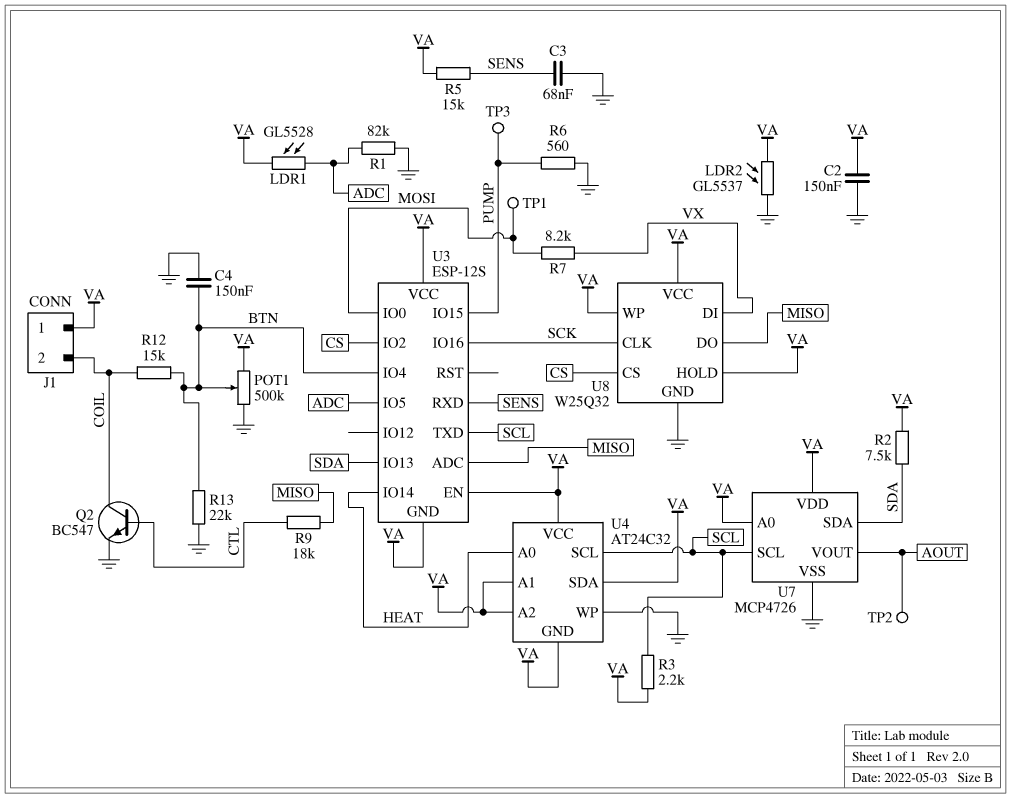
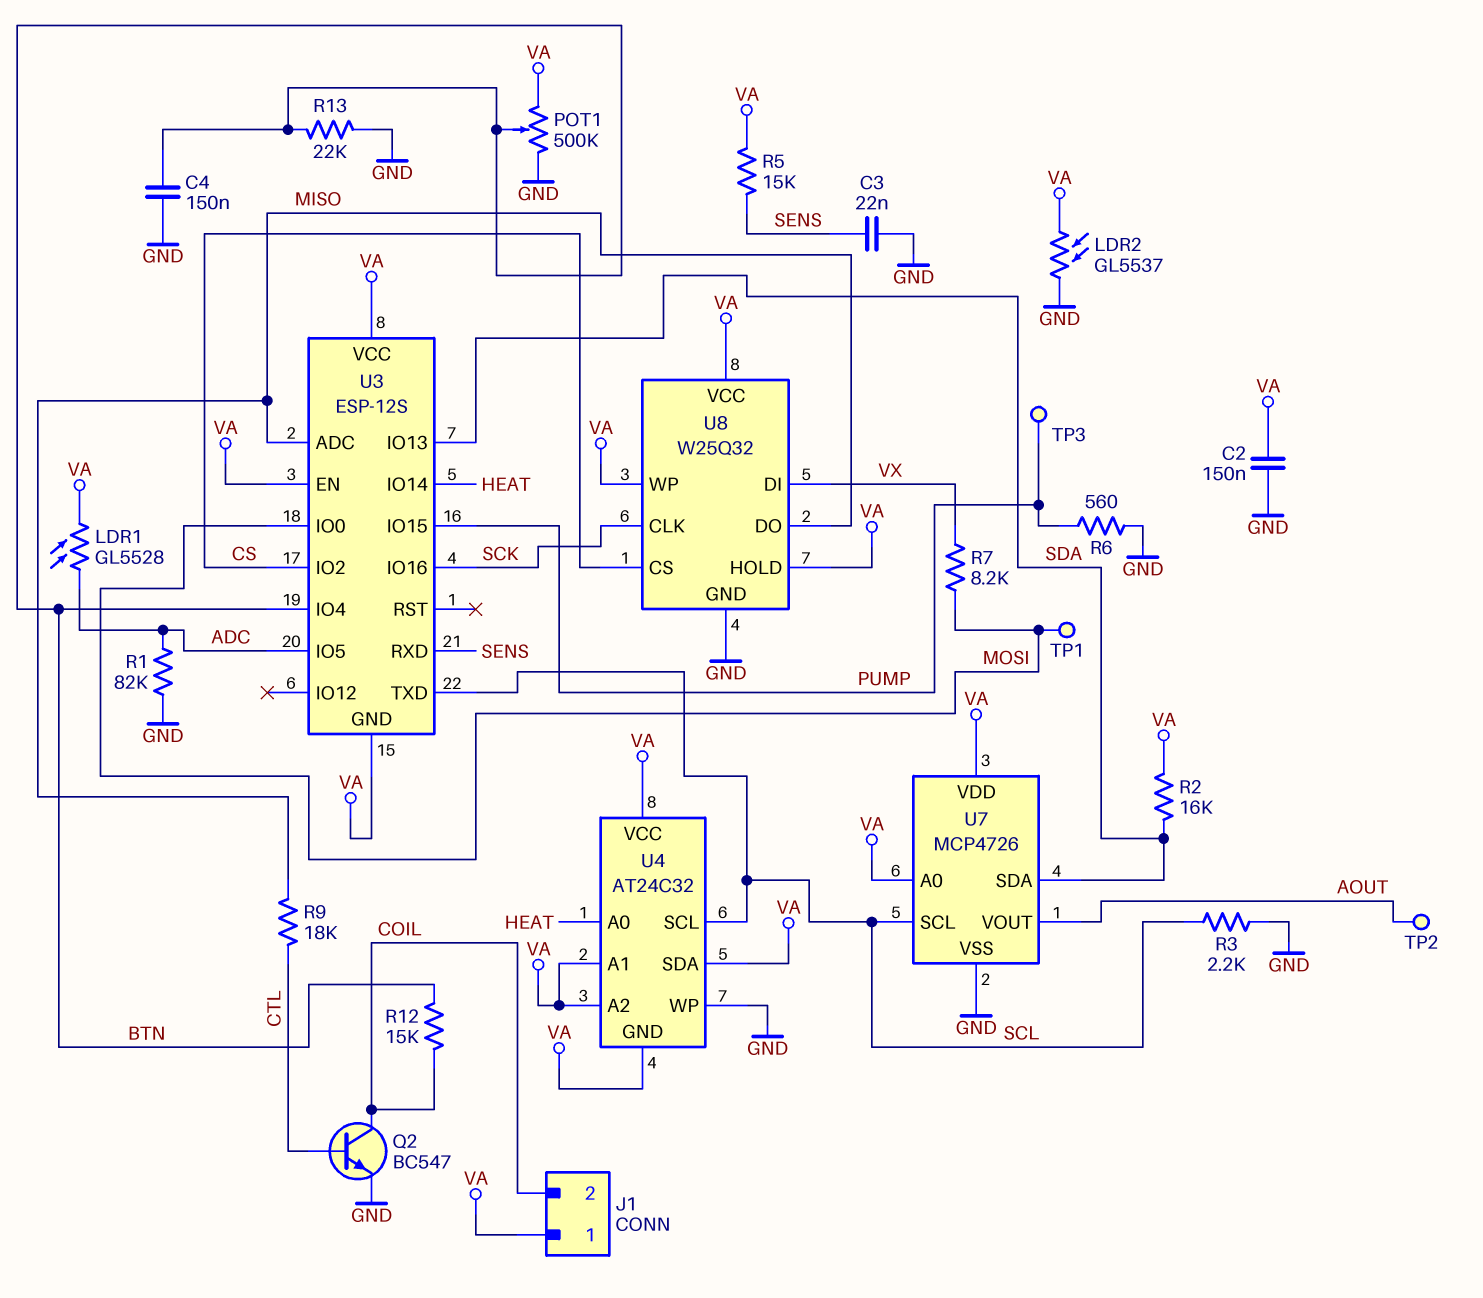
C3: 68nF (GND, SENS) -> 22nF (GND, SENS)
R2: 7.5k (SDA, VA) -> 16k (SDA, VA)
R3: 2.2k (SCL, VA) -> 2.2k (GND, SCL)

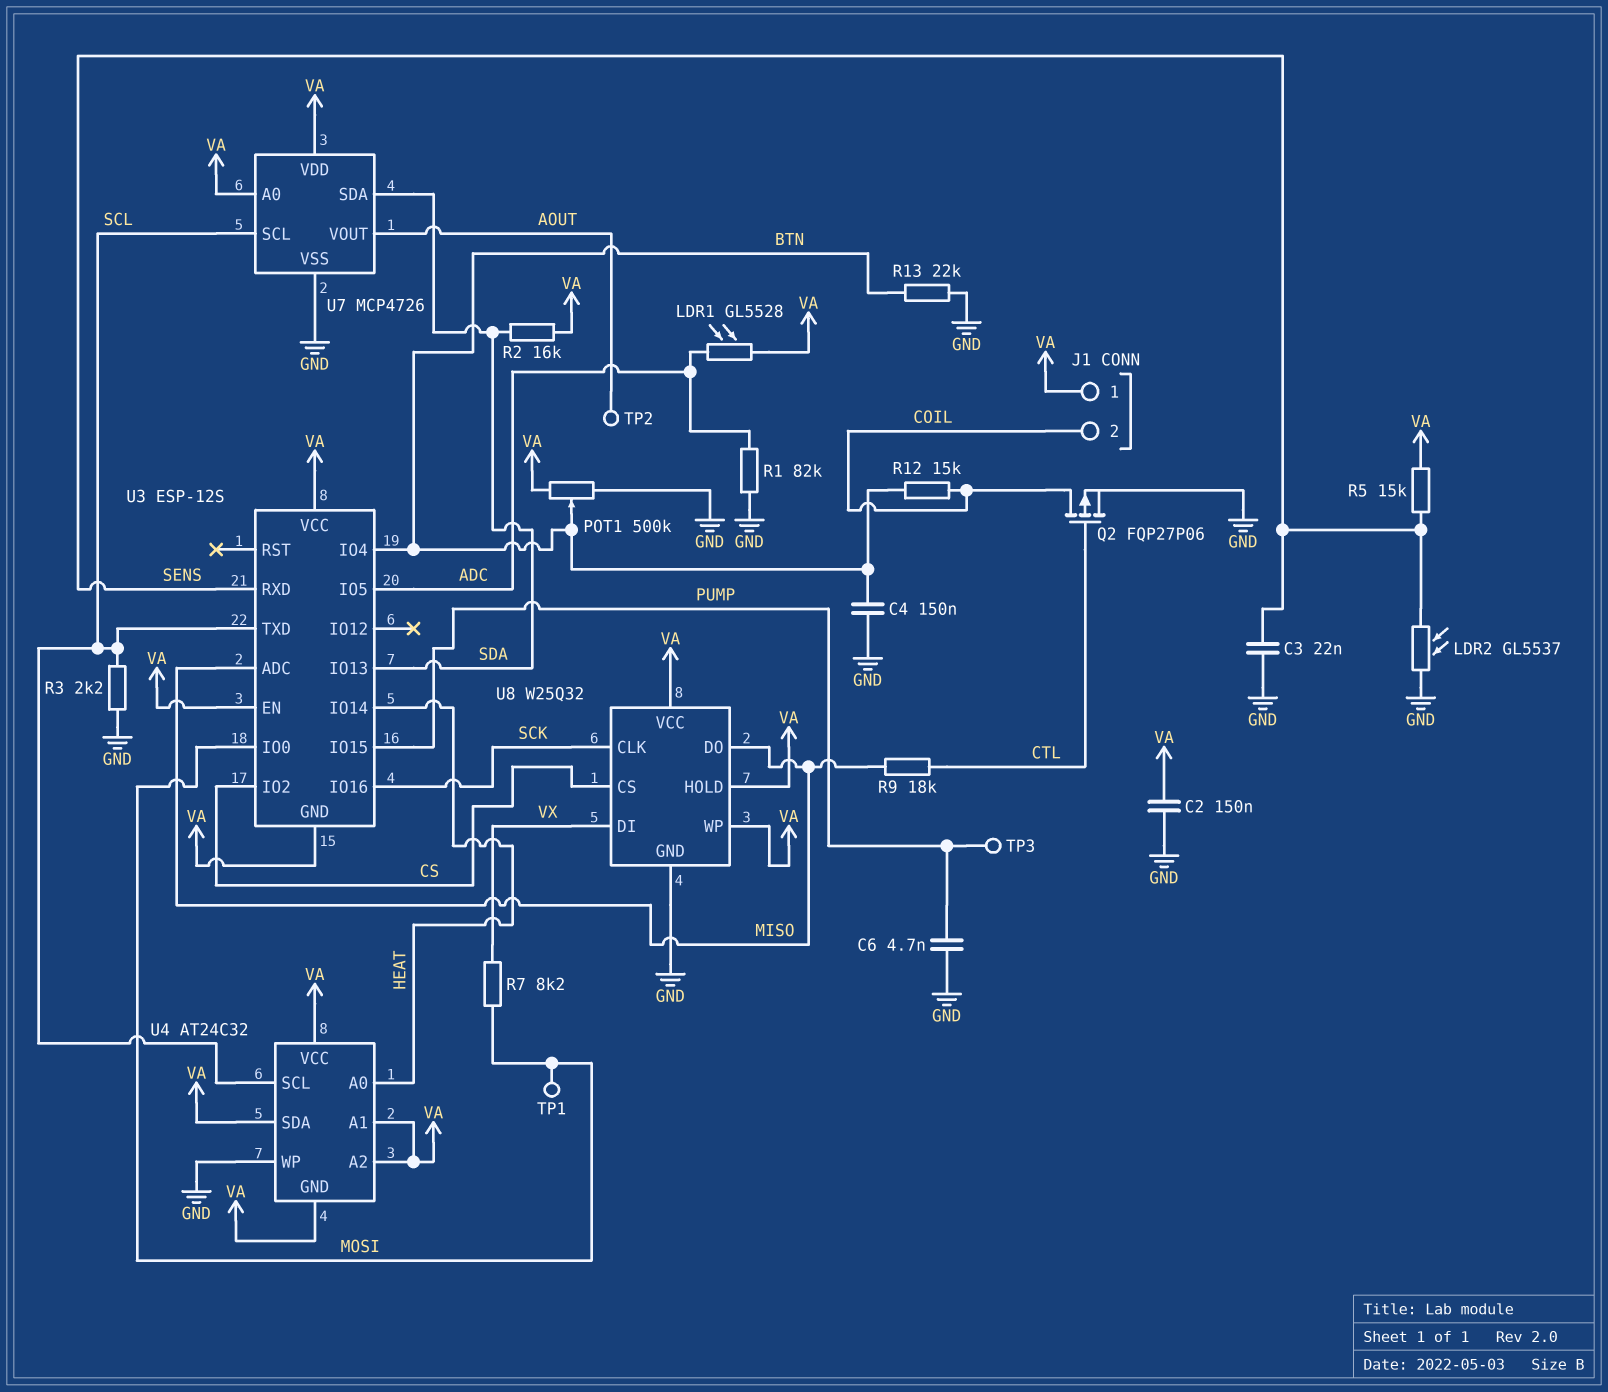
C6: none -> 4.7nF (GND, PUMP)
LDR2: GL5537 (GND, VA) -> GL5537 (GND, SENS)
Q2: NPN BC547 (B CTL, C COIL, E GND) -> PMOS FQP27P06 (G CTL, D COIL, S GND)
R6: 560 (GND, PUMP) -> none

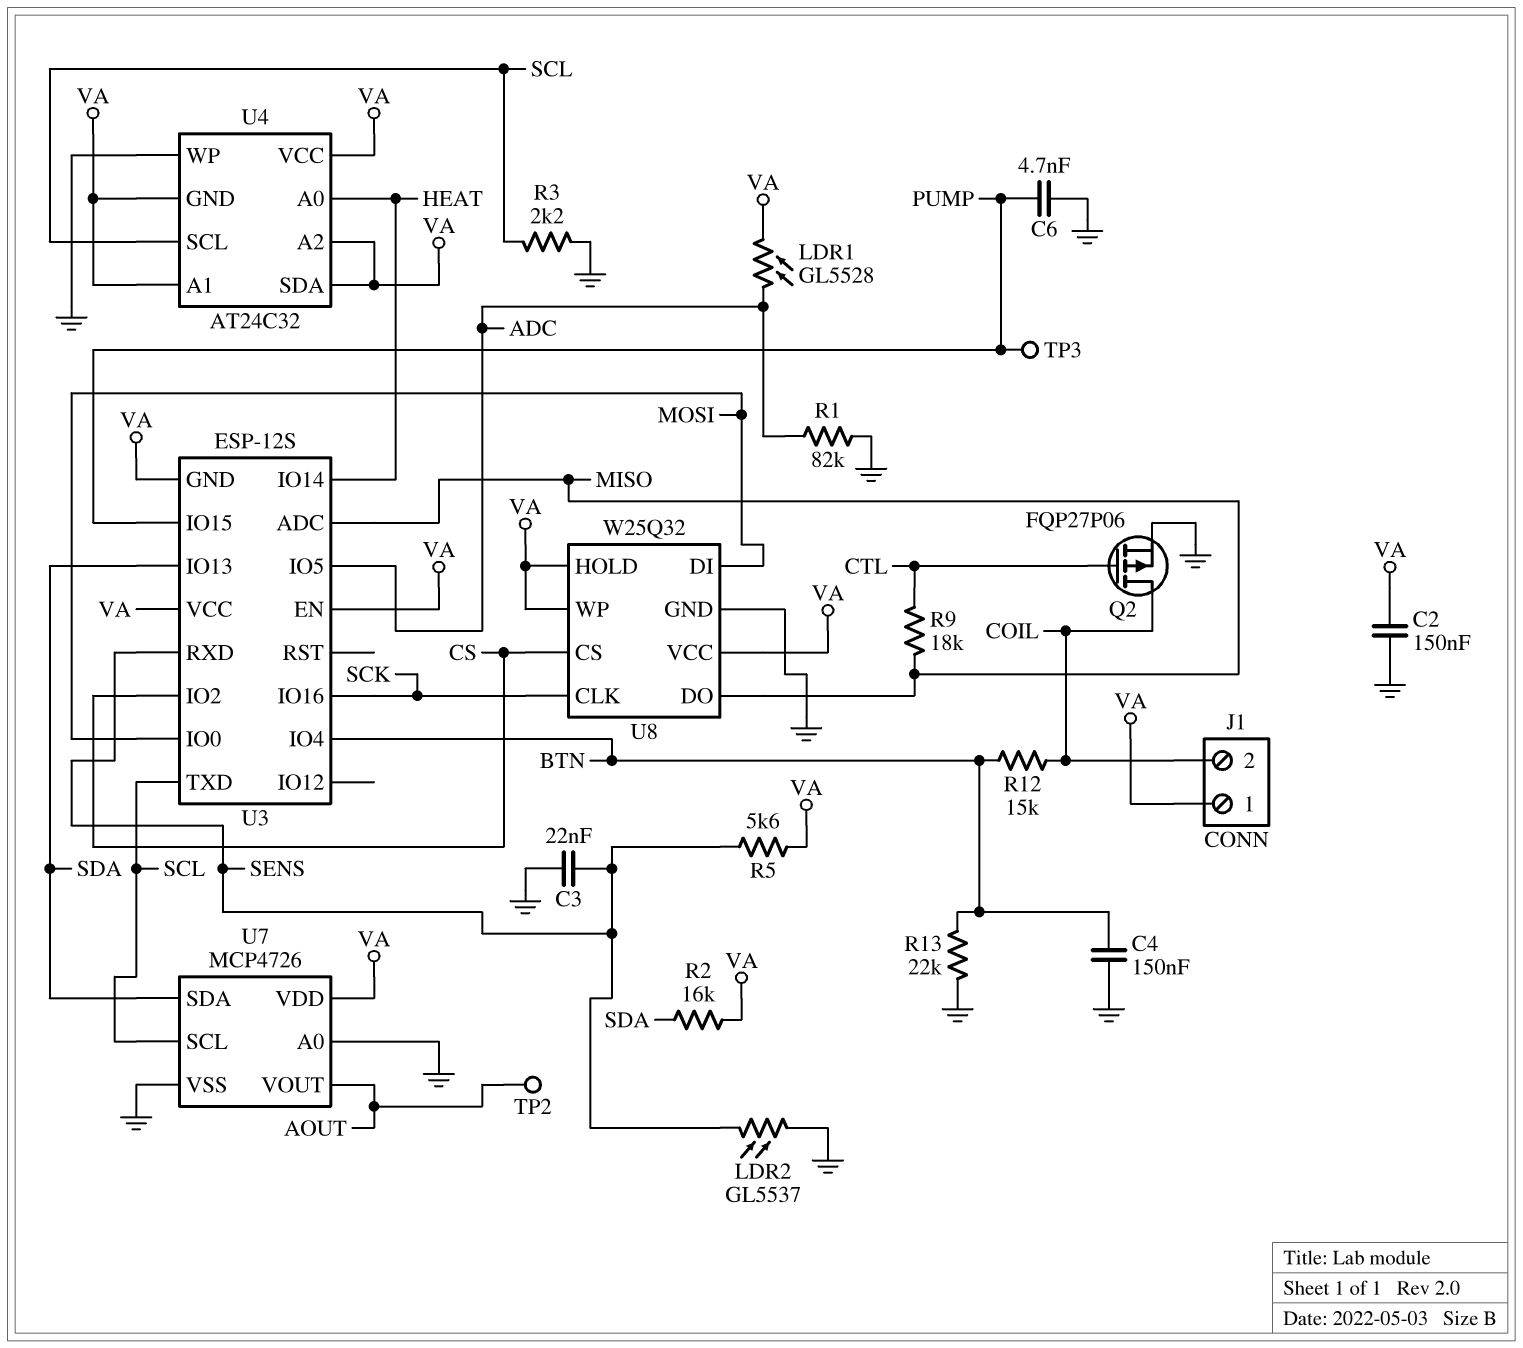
POT1: 500k (GND, VA, wiper BTN) -> none
R5: 15k (SENS, VA) -> 5.6k (SENS, VA)
R7: 8.2k (MOSI, VX) -> none
TP1: test point (MOSI) -> none
U7 pin A0: VA -> GND
U8 pin DI: VX -> MOSI

